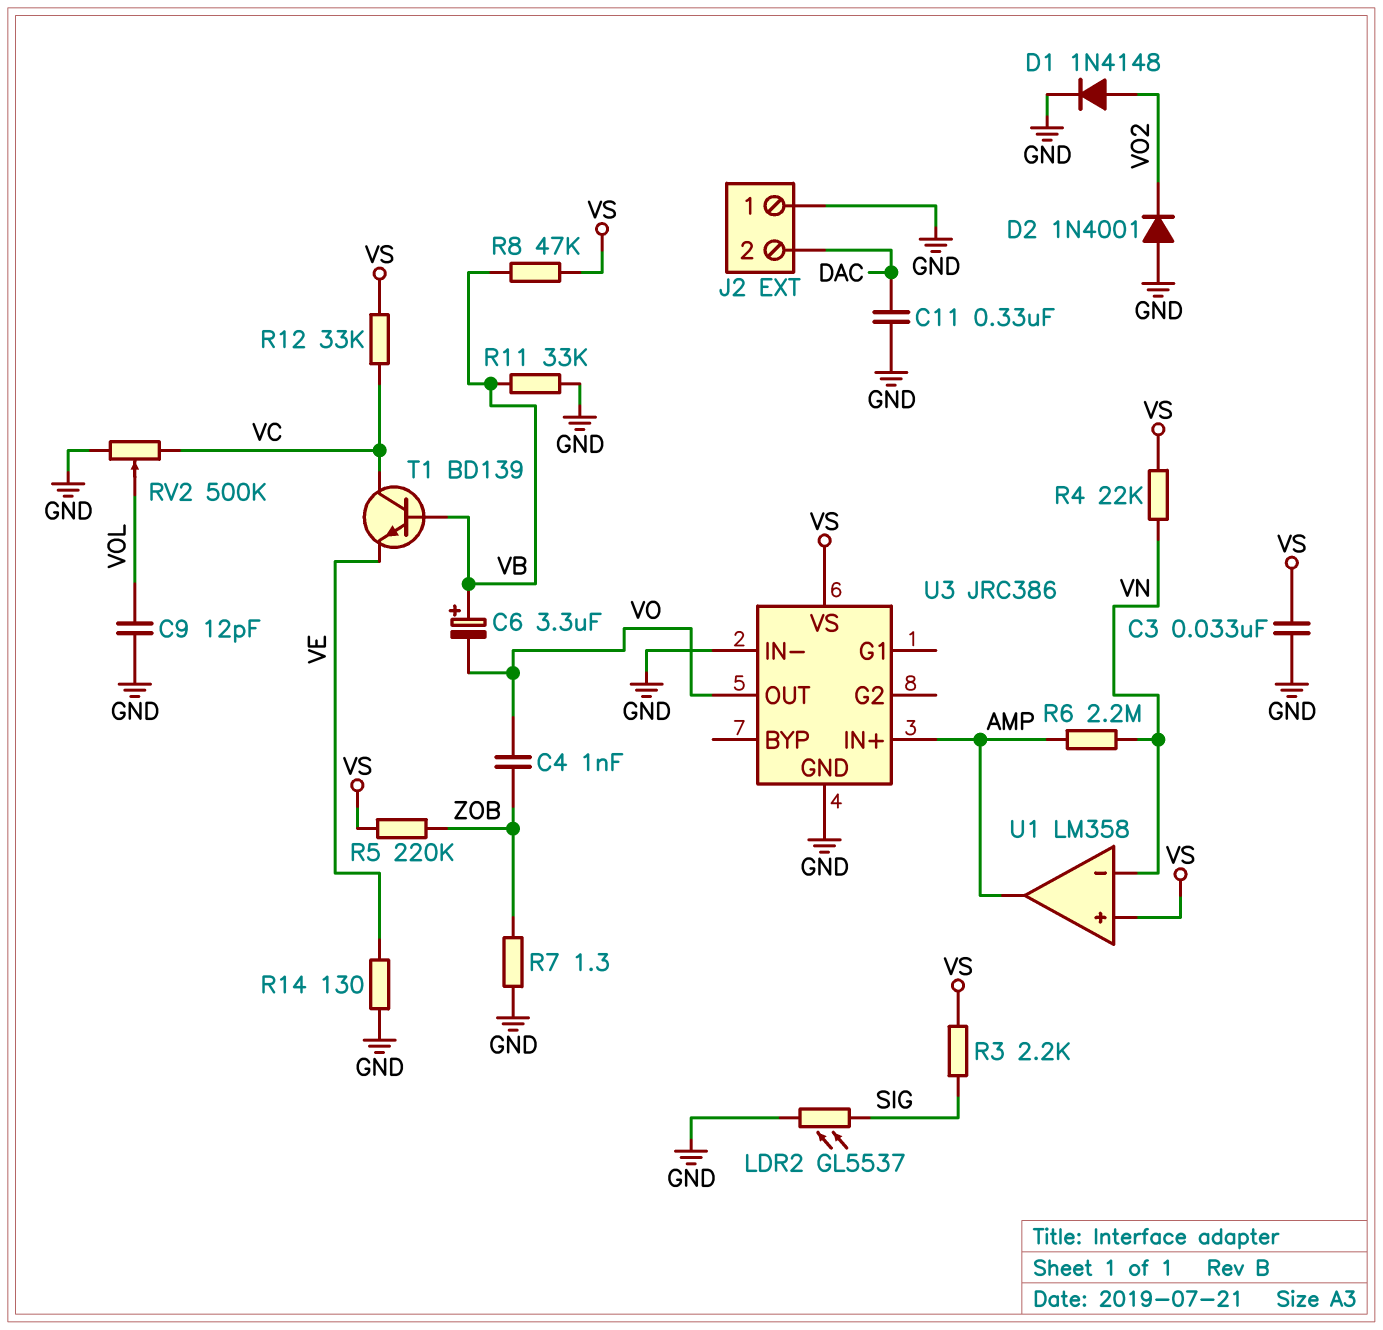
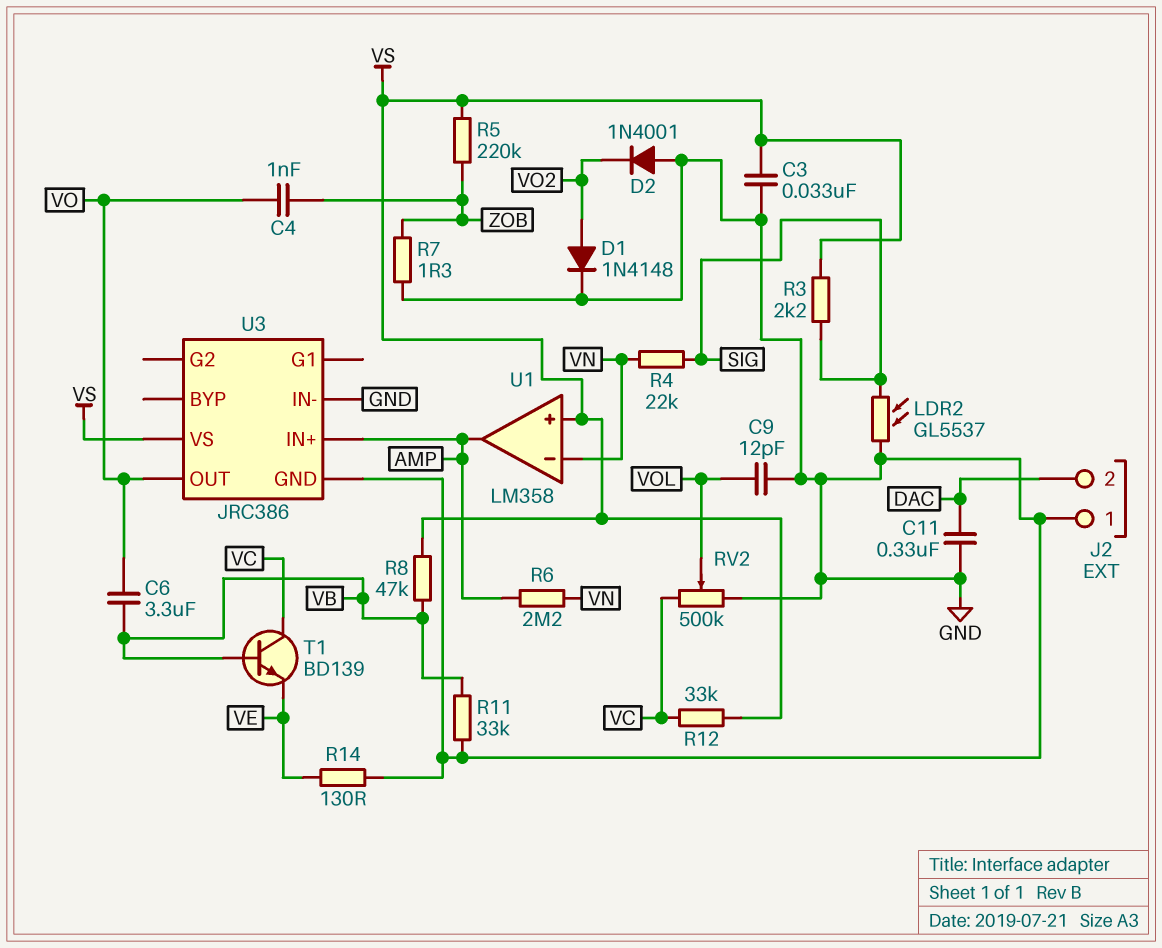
C6: 3.3uF (plus VB, minus VO) -> 3.3uF (VB, VO)
R4: 22k (VN, VS) -> 22k (SIG, VN)

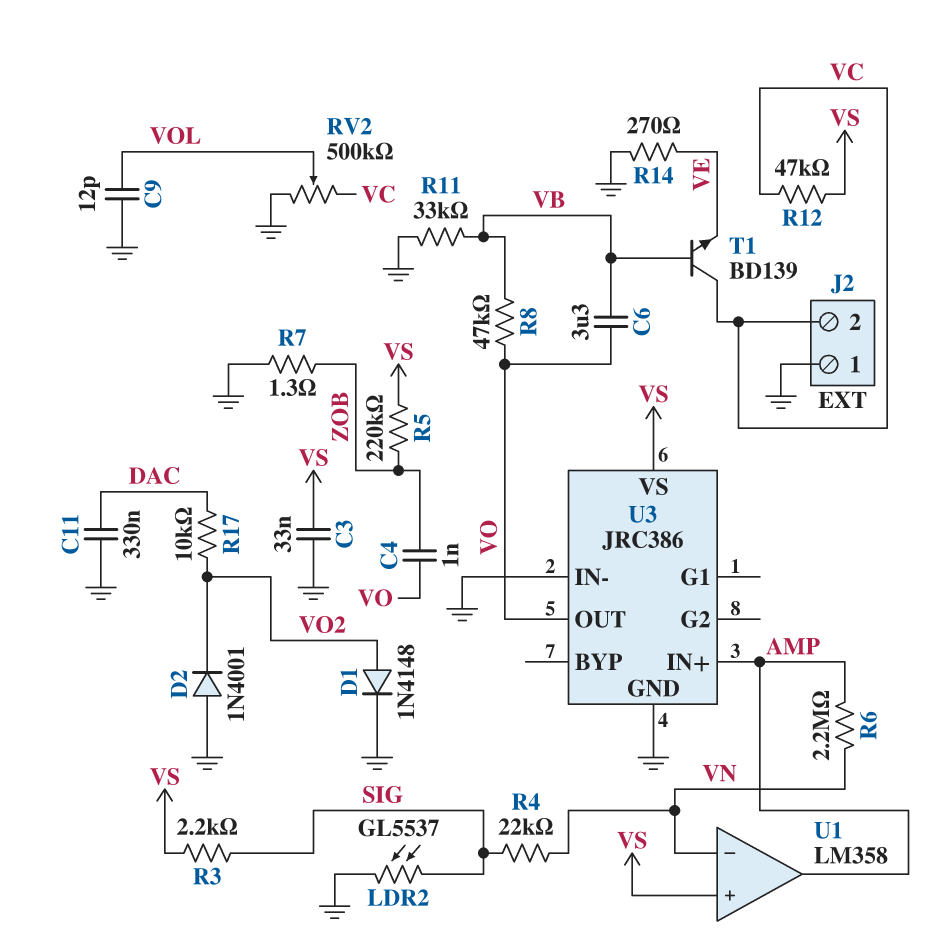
J2 pin 2: DAC -> VC
R8: 47k (VB, VS) -> 47k (VB, VO)
R12: 33k (VC, VS) -> 47k (VC, VS)
R14: 130 (GND, VE) -> 270 (GND, VE)
R17: none -> 10k (DAC, VO2)

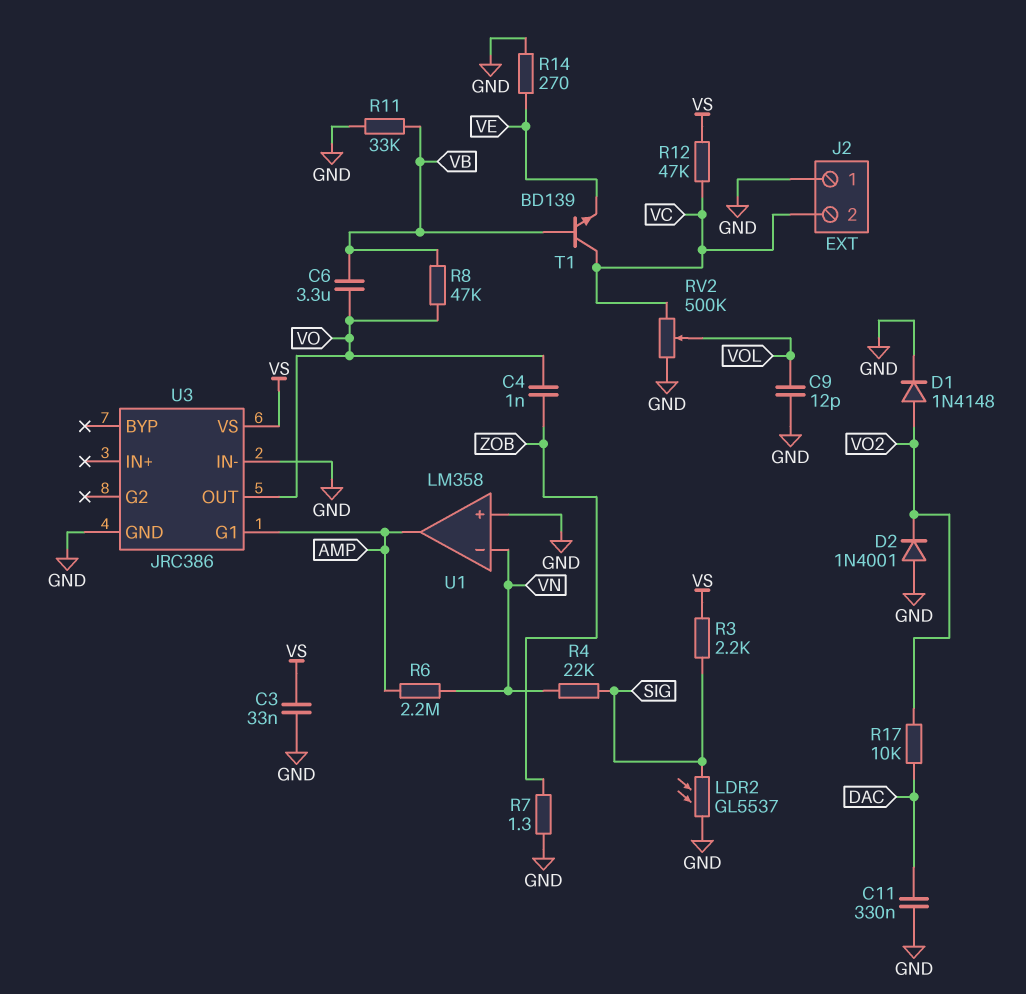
R5: 220k (VS, ZOB) -> none
U1 pin in+: VS -> GND
U3 pin G1: none -> AMP
U3 pin IN+: AMP -> none

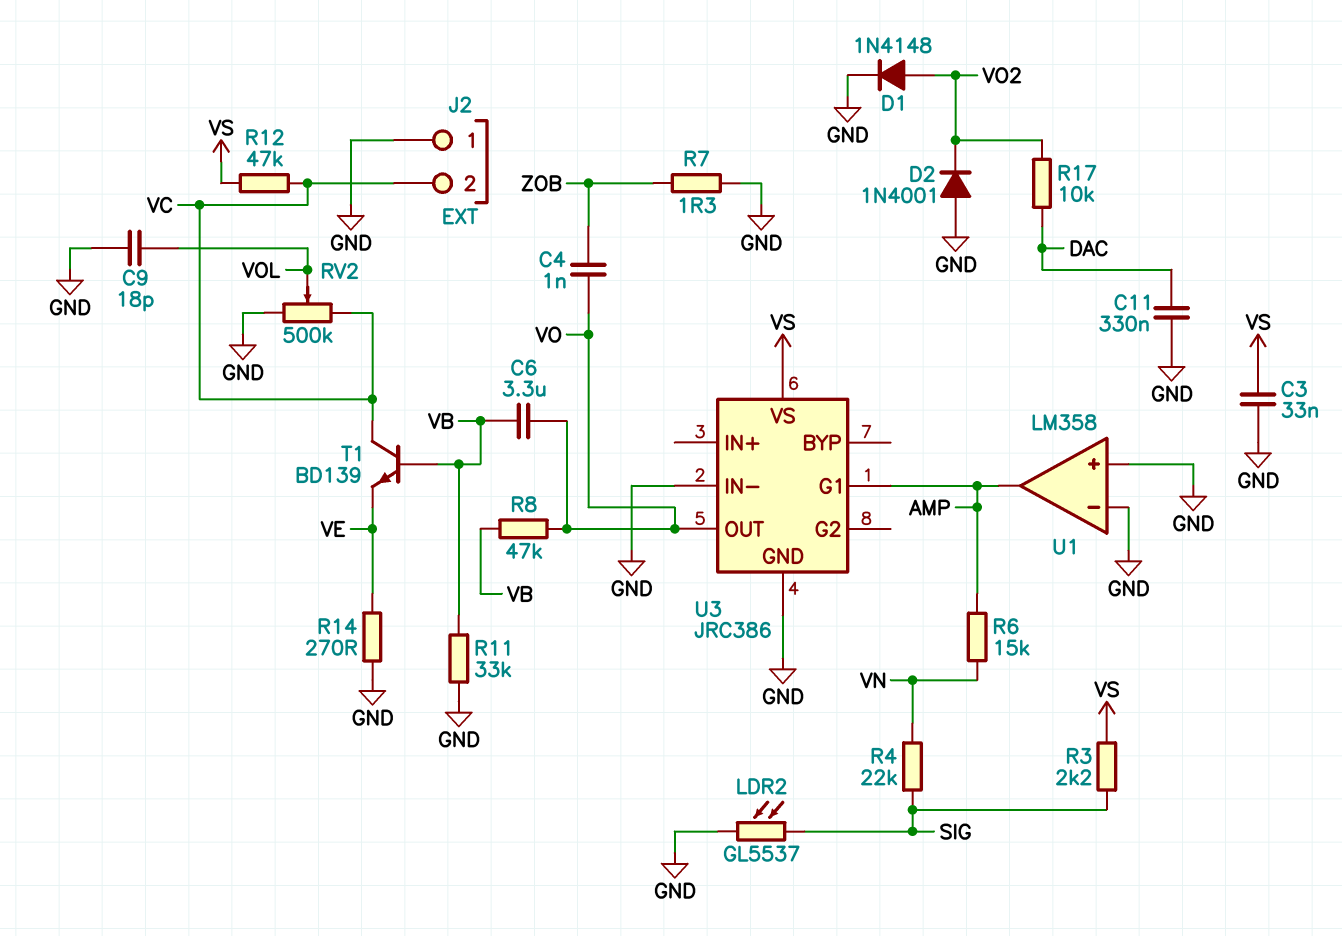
C9: 12pF (GND, VOL) -> 18pF (GND, VOL)
R6: 2.2M (AMP, VN) -> 15k (AMP, VN)
U1 pin in-: VN -> GND

